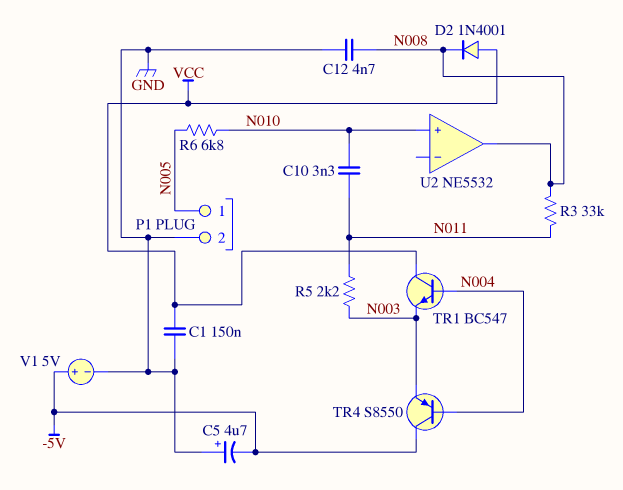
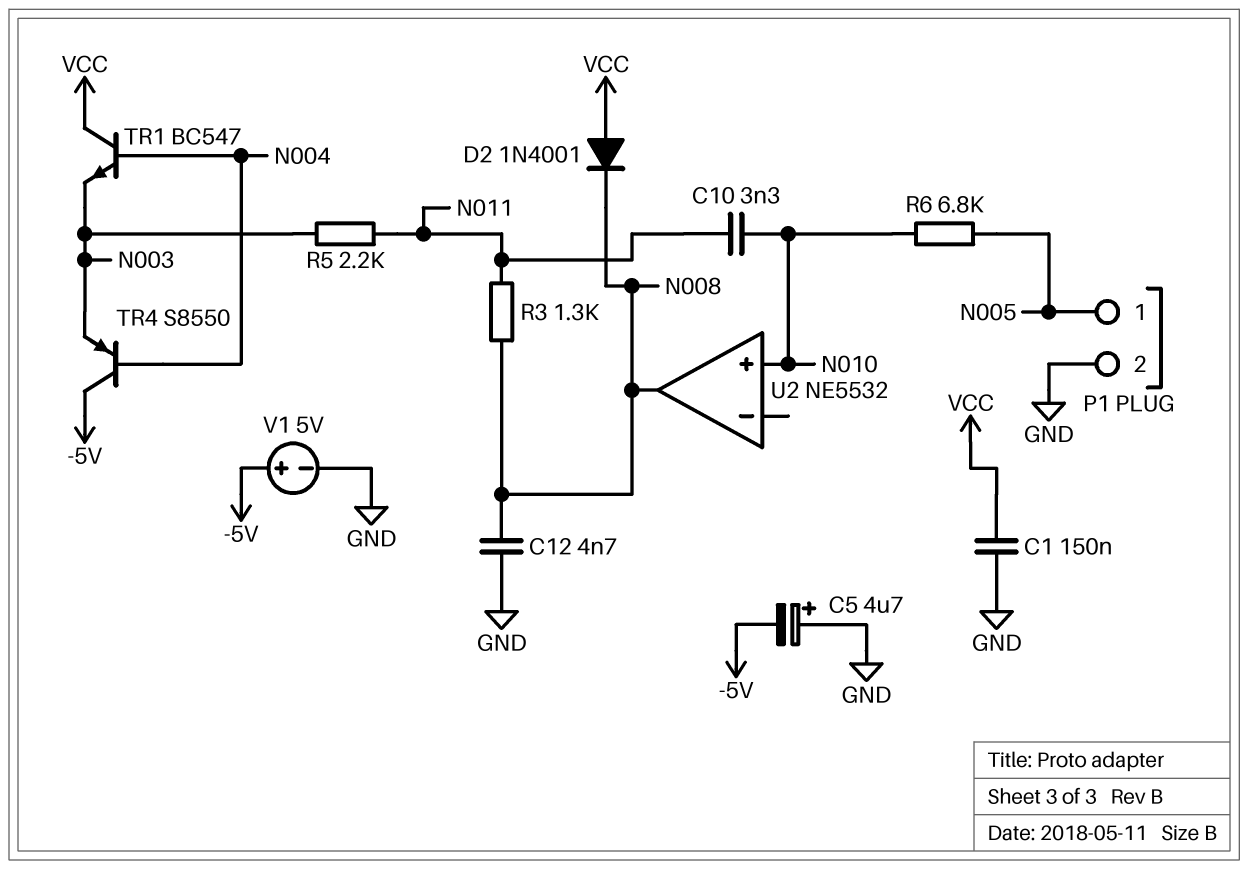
R3: 33k (N008, N011) -> 1.3k (N008, N011)

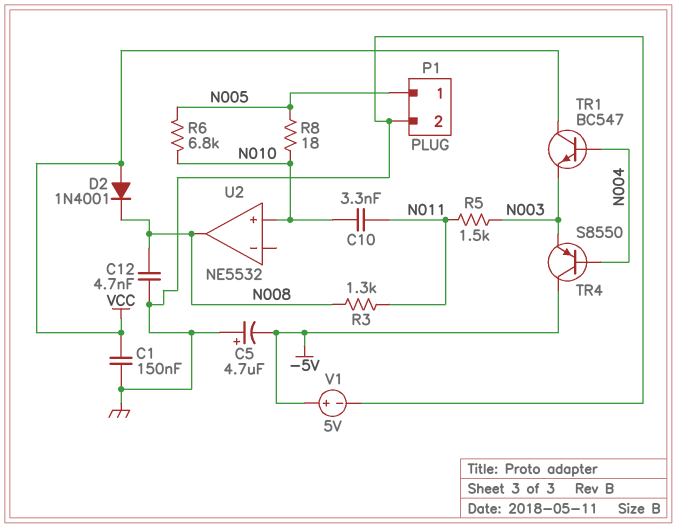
R5: 2.2k (N003, N011) -> 1.5k (N003, N011)
R8: none -> 18 (N005, N010)

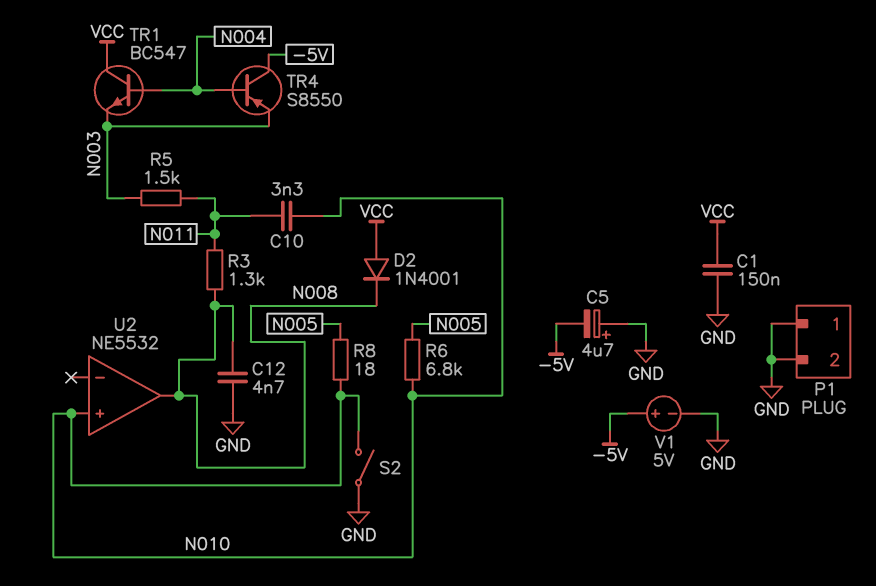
P1 pin 1: N005 -> GND
S2: none -> switch (GND, N010)

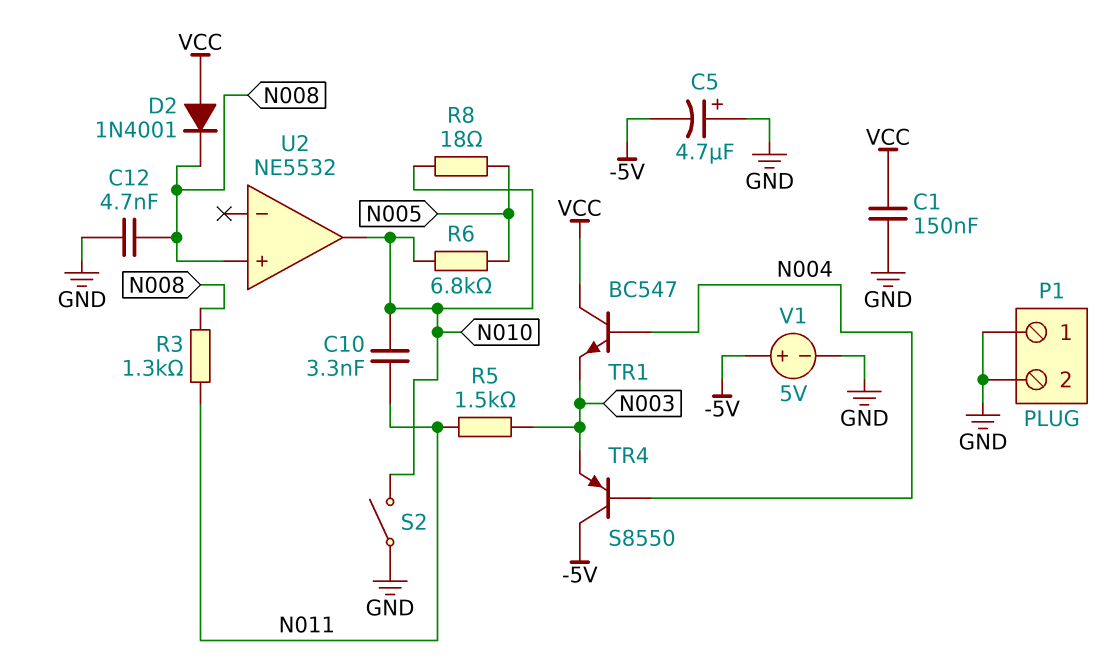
U2 pin in+: N010 -> N008
U2 pin out: N008 -> N010

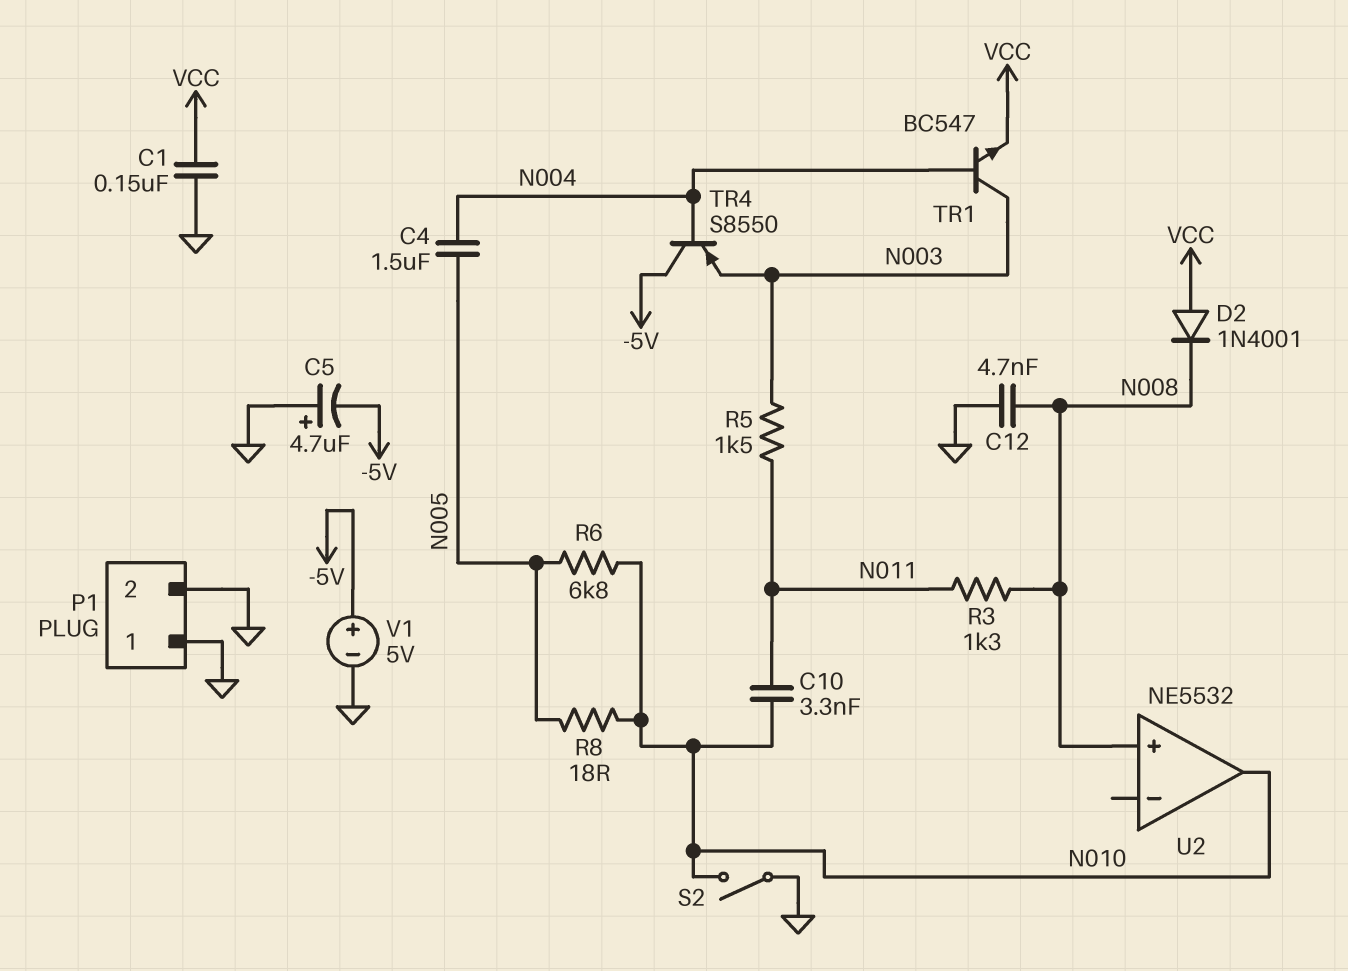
C4: none -> 1.5uF (N004, N005)
TR1: NPN BC547 (B N004, C VCC, E N003) -> NPN BC547 (B N004, C N003, E VCC)

